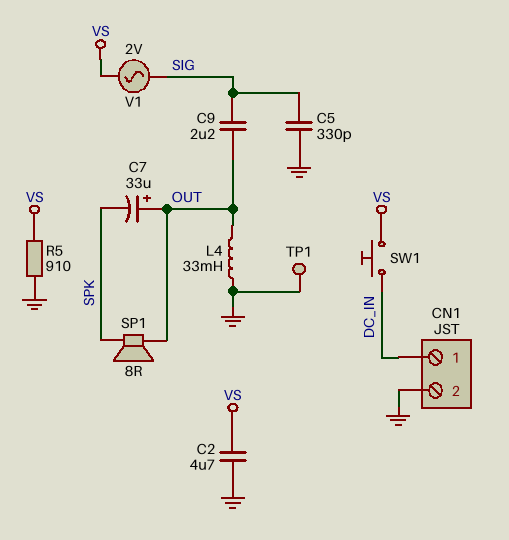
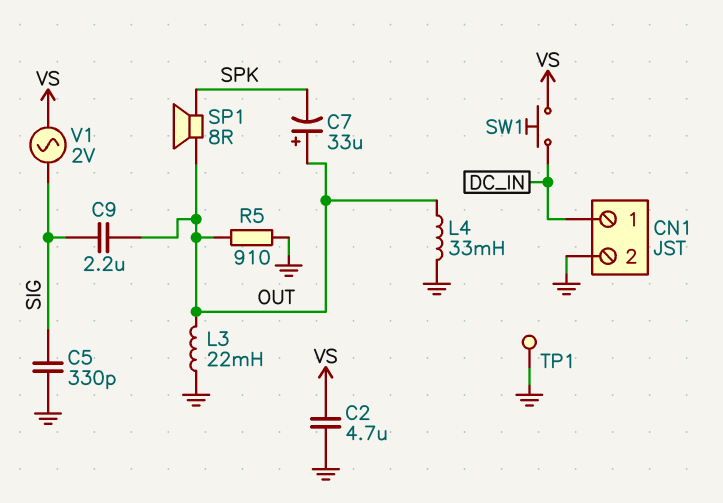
L3: none -> 22mH (GND, OUT)
R5: 910 (GND, VS) -> 910 (GND, OUT)

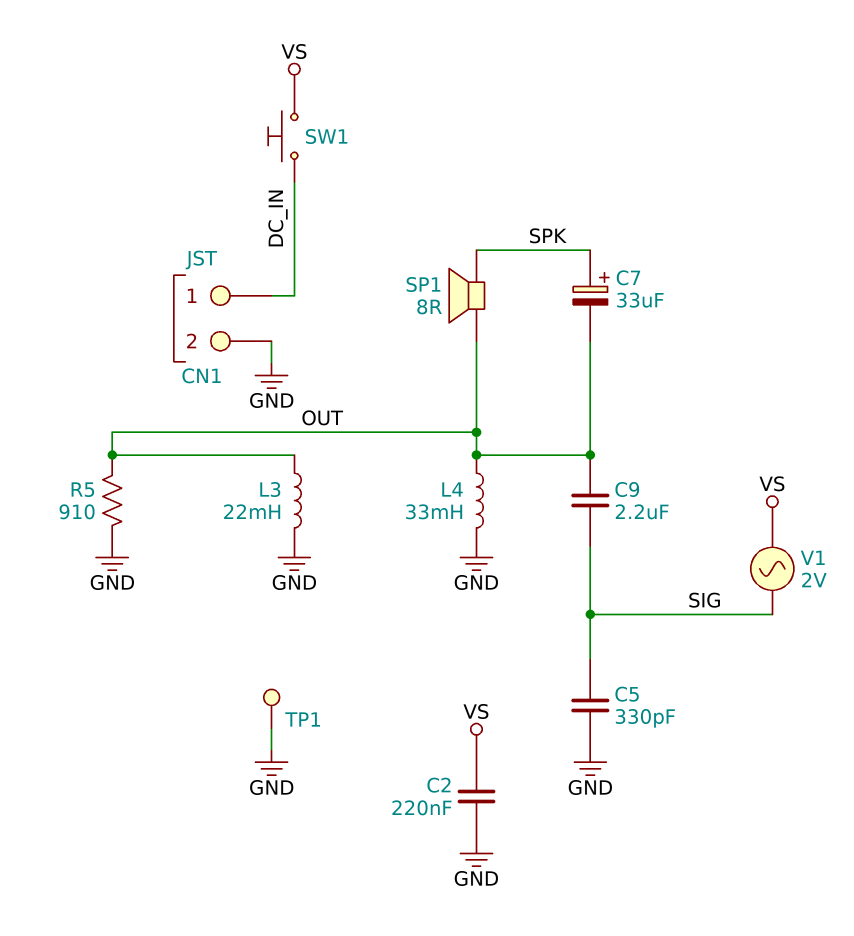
C2: 4.7uF (GND, VS) -> 220nF (GND, VS)
C7: 33uF (plus OUT, minus SPK) -> 33uF (plus SPK, minus OUT)

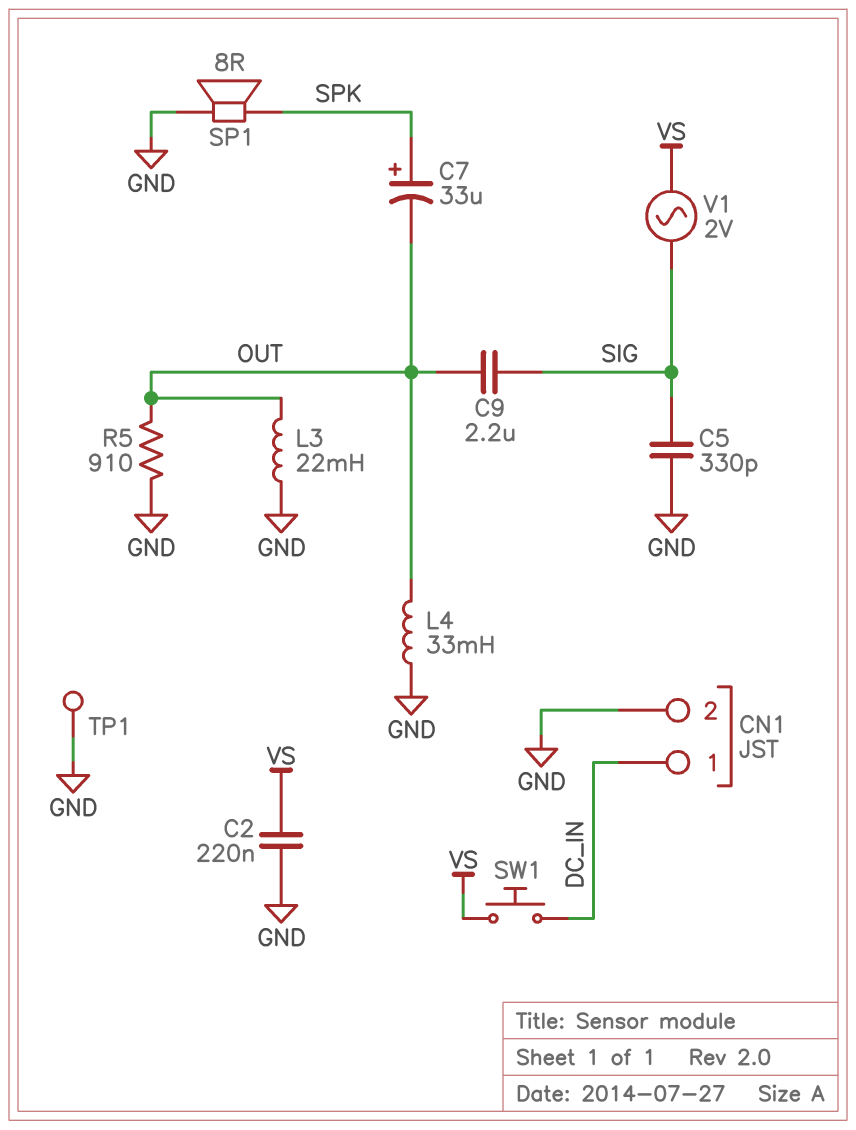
SP1: speaker 8R (OUT, SPK) -> speaker 8R (GND, SPK)

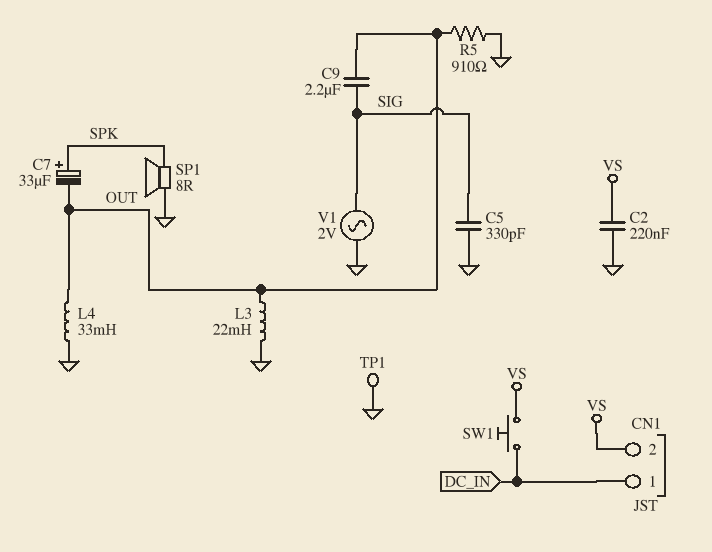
CN1 pin 2: GND -> VS
V1: AC 2V (SIG, VS) -> AC 2V (GND, SIG)

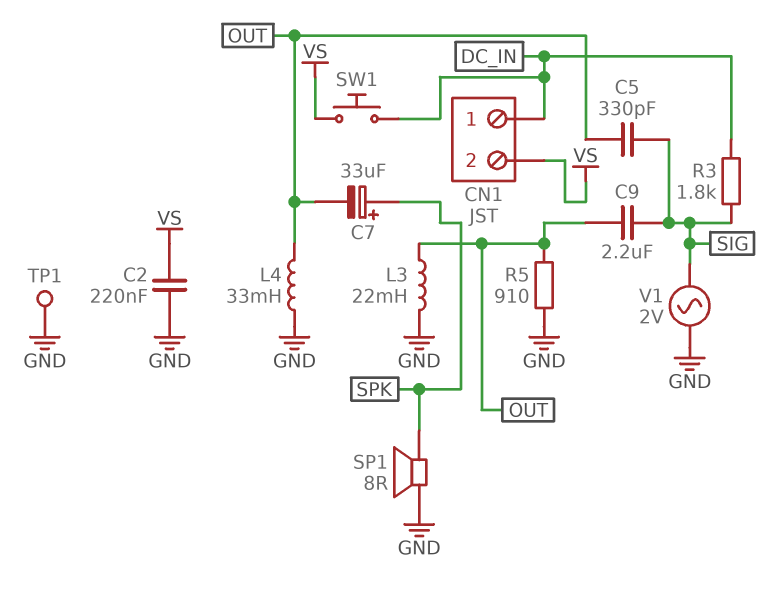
C5: 330pF (GND, SIG) -> 330pF (OUT, SIG)
R3: none -> 1.8k (DC_IN, SIG)

